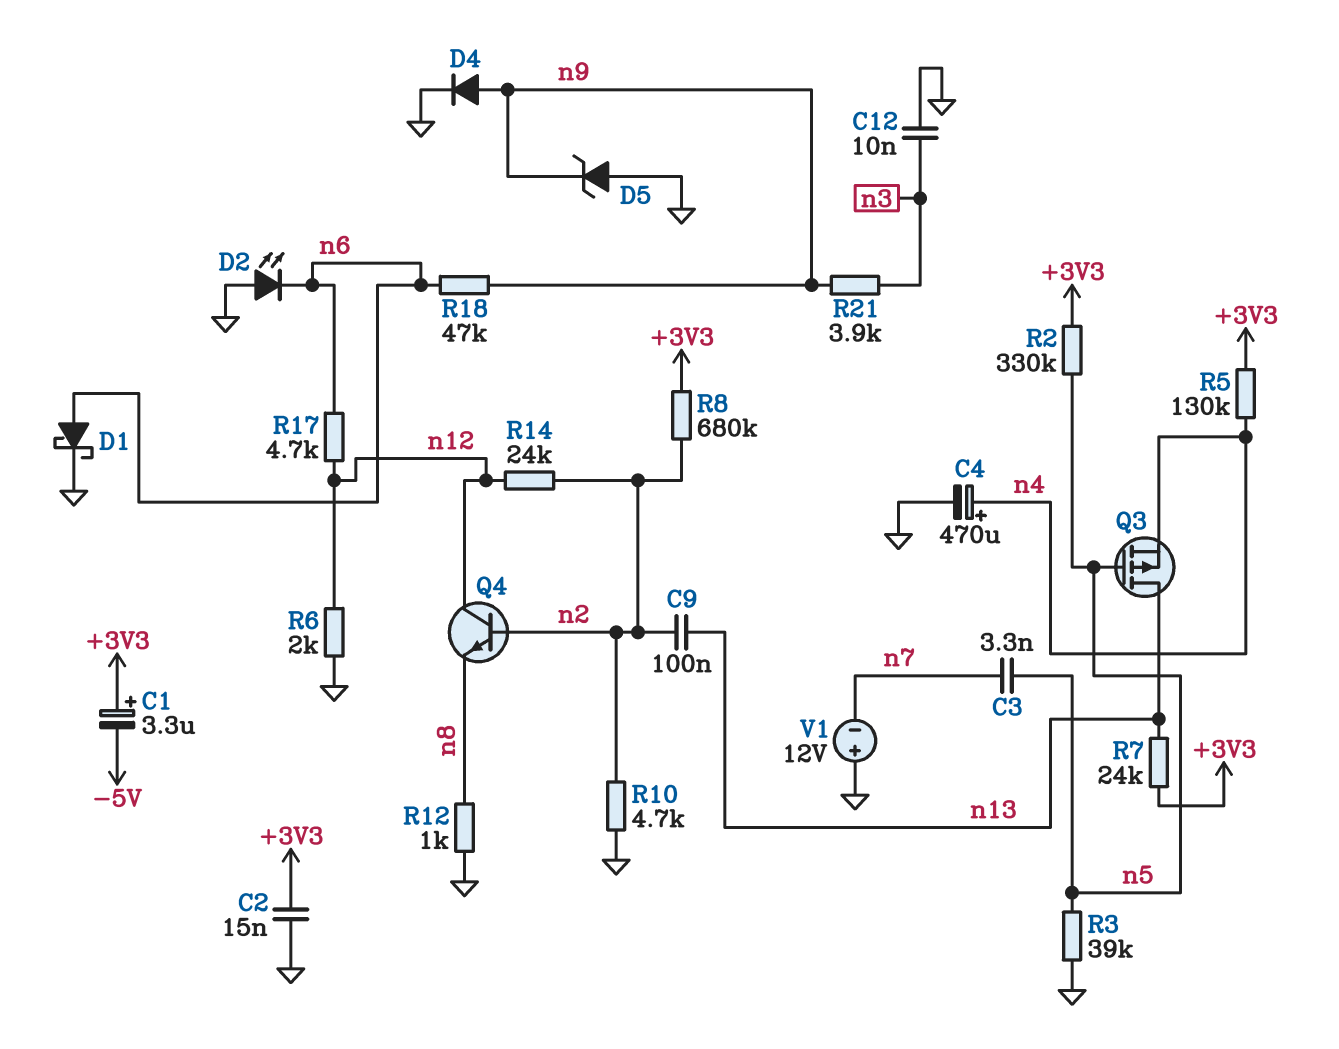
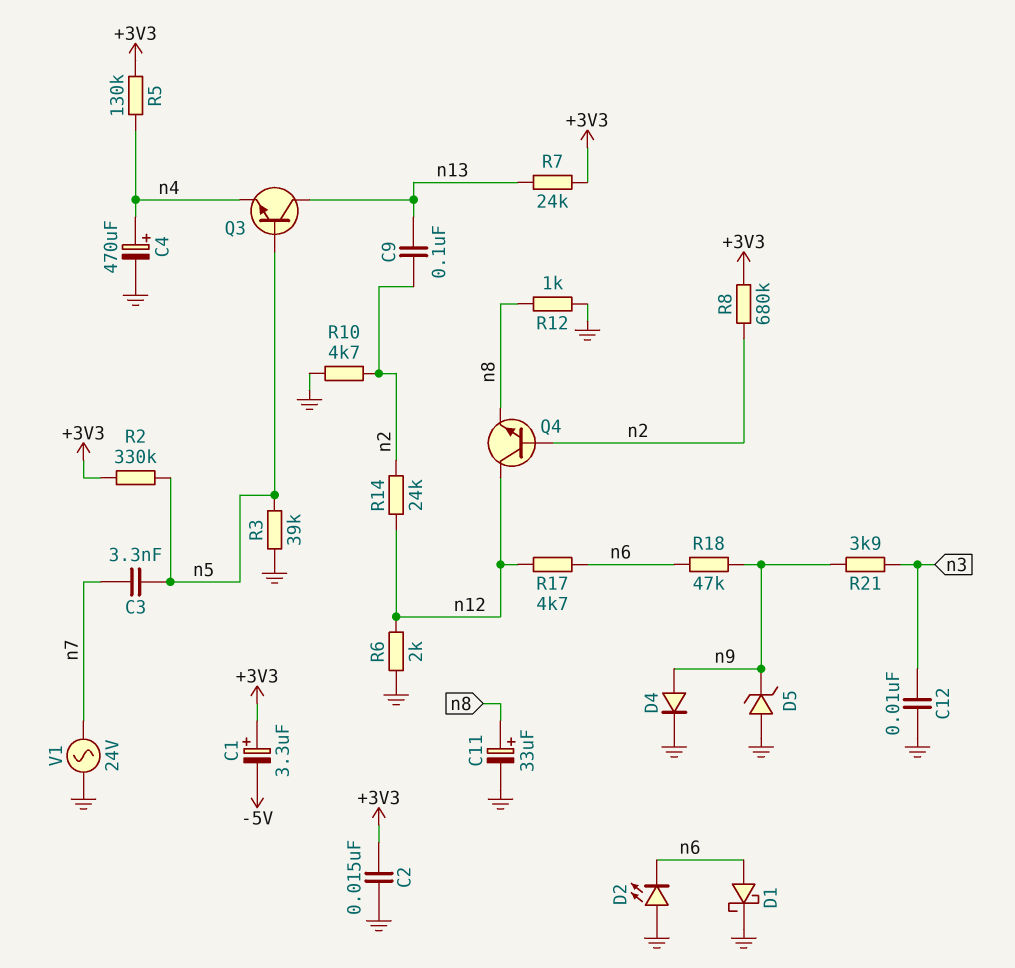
C11: none -> 33uF (plus n8, minus GND)
Q3: PMOS (G n5, D n13, S n4) -> NPN (B n5, C n13, E n4)
V1: 12V (plus GND, minus n7) -> AC 24V (GND, n7)

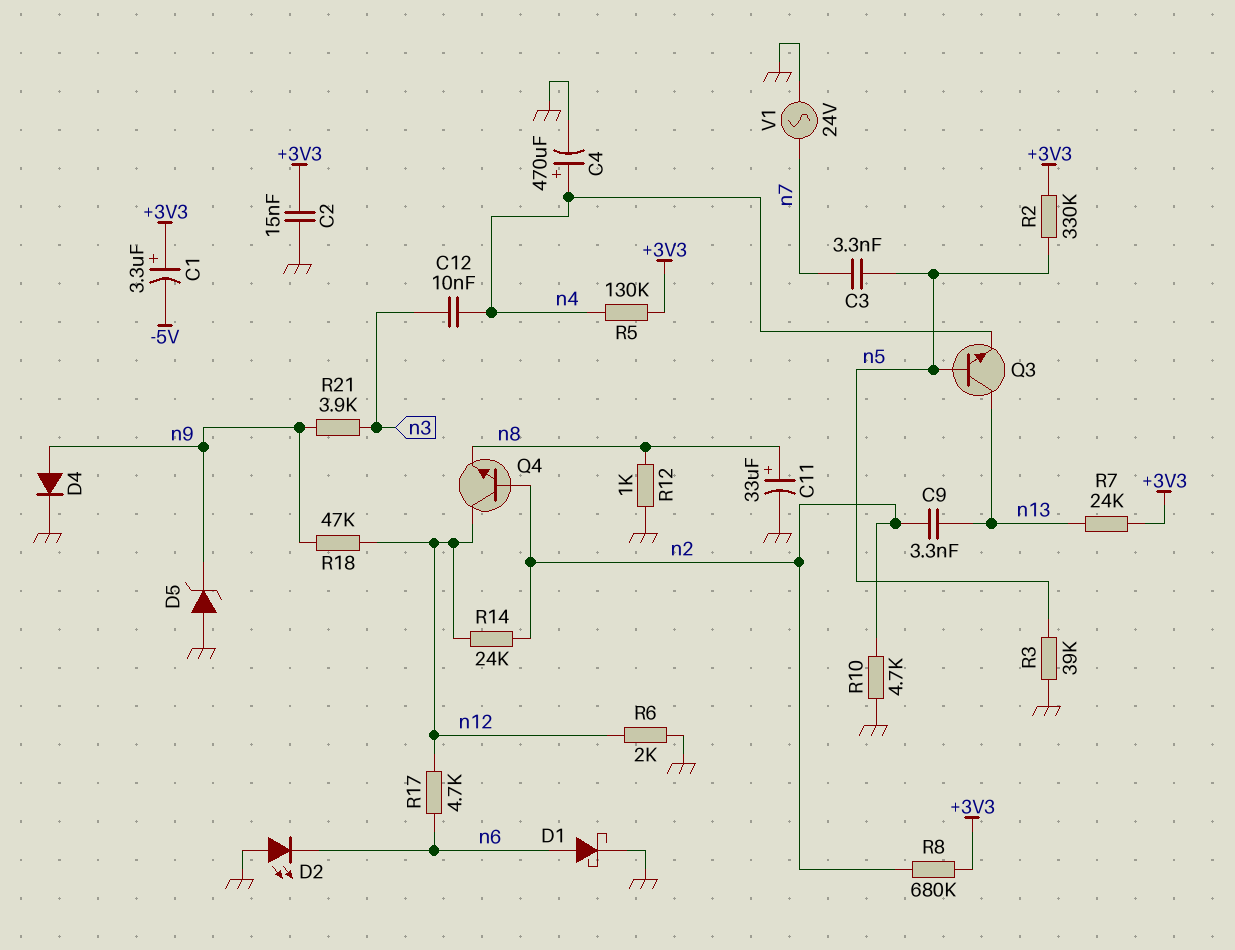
C9: 100nF (n2, n13) -> 3.3nF (n2, n13)
C12: 10nF (GND, n3) -> 10nF (n3, n4)
R18: 47k (n6, n9) -> 47k (n9, n12)

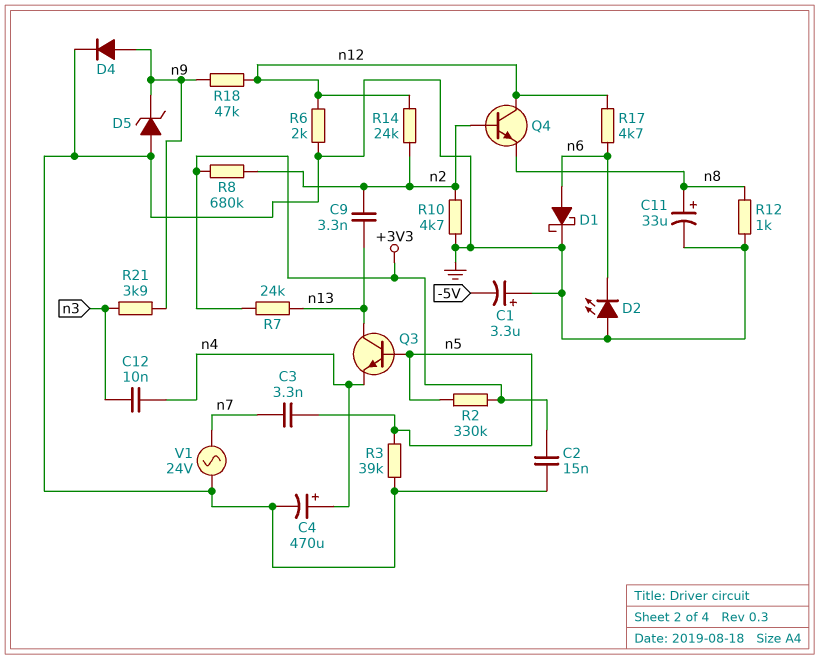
C1: 3.3uF (plus +3V3, minus -5V) -> 3.3uF (plus GND, minus -5V)
R5: 130k (+3V3, n4) -> none

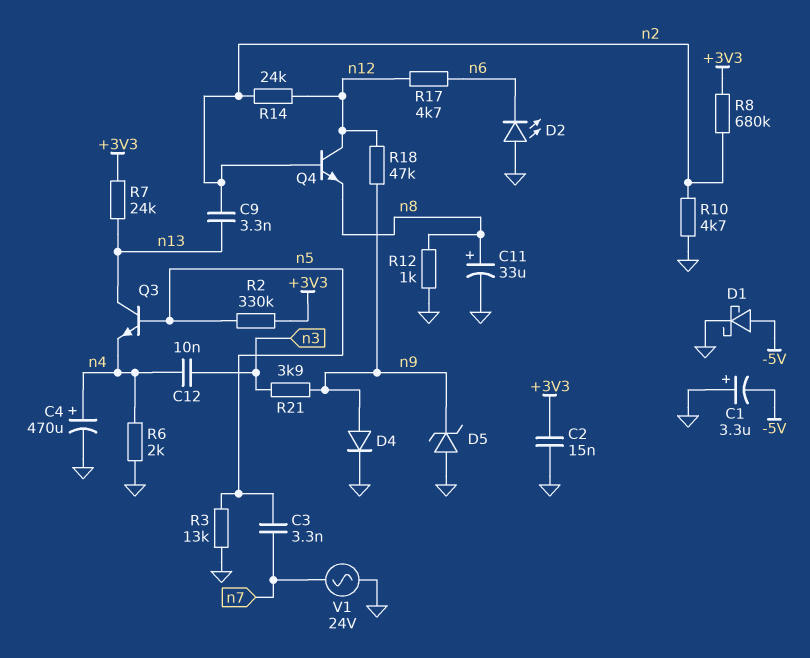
D1: schottky (A n6, K GND) -> schottky (A -5V, K GND)
R3: 39k (GND, n5) -> 13k (GND, n5)
R6: 2k (GND, n12) -> 2k (GND, n4)

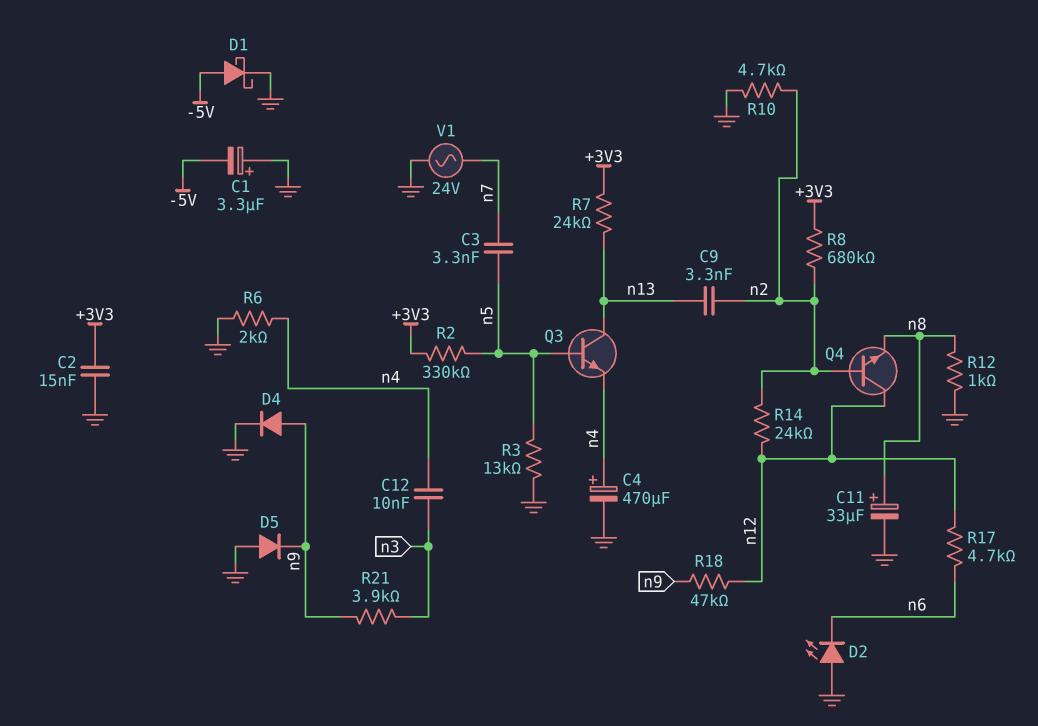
D5: zener (A GND, K n9) -> diode (A GND, K n9)

